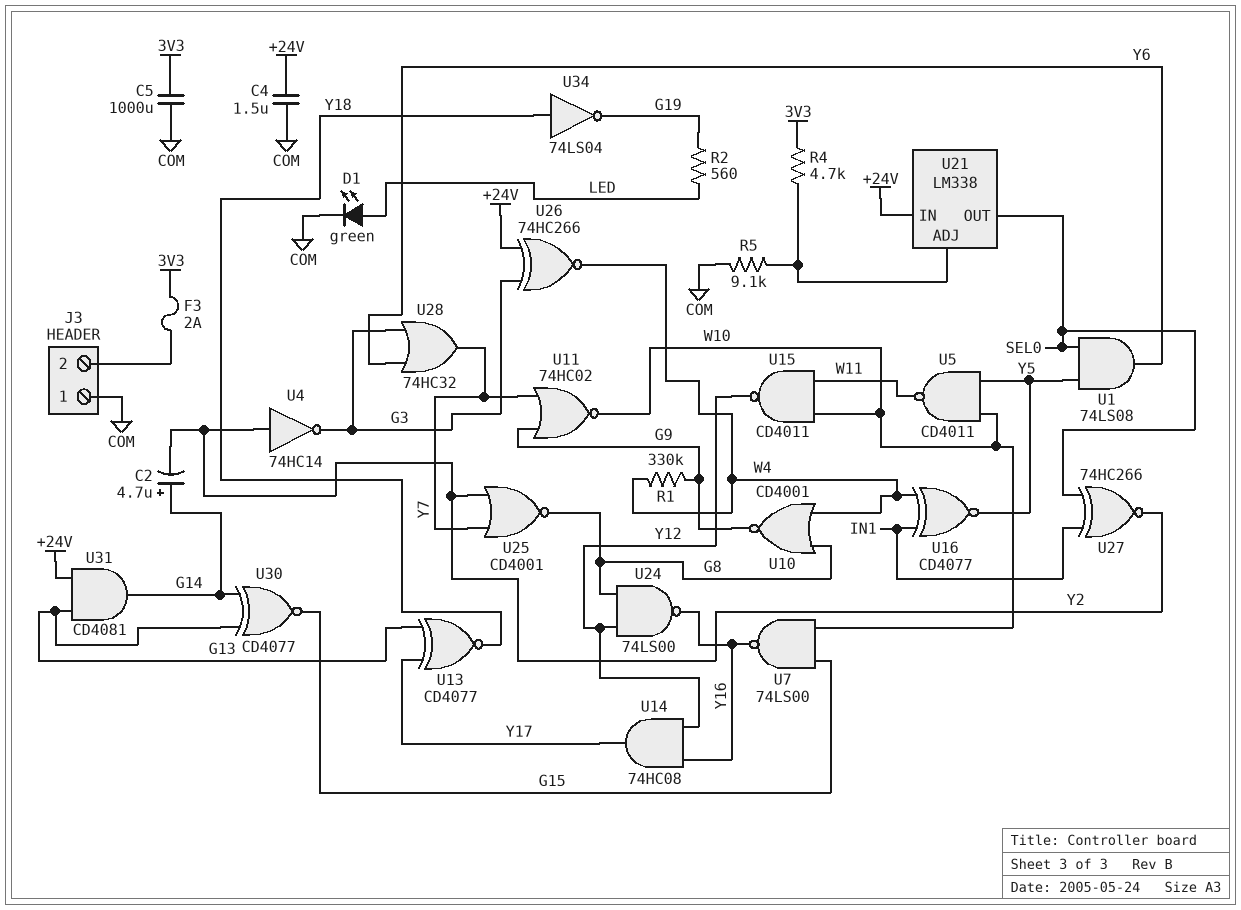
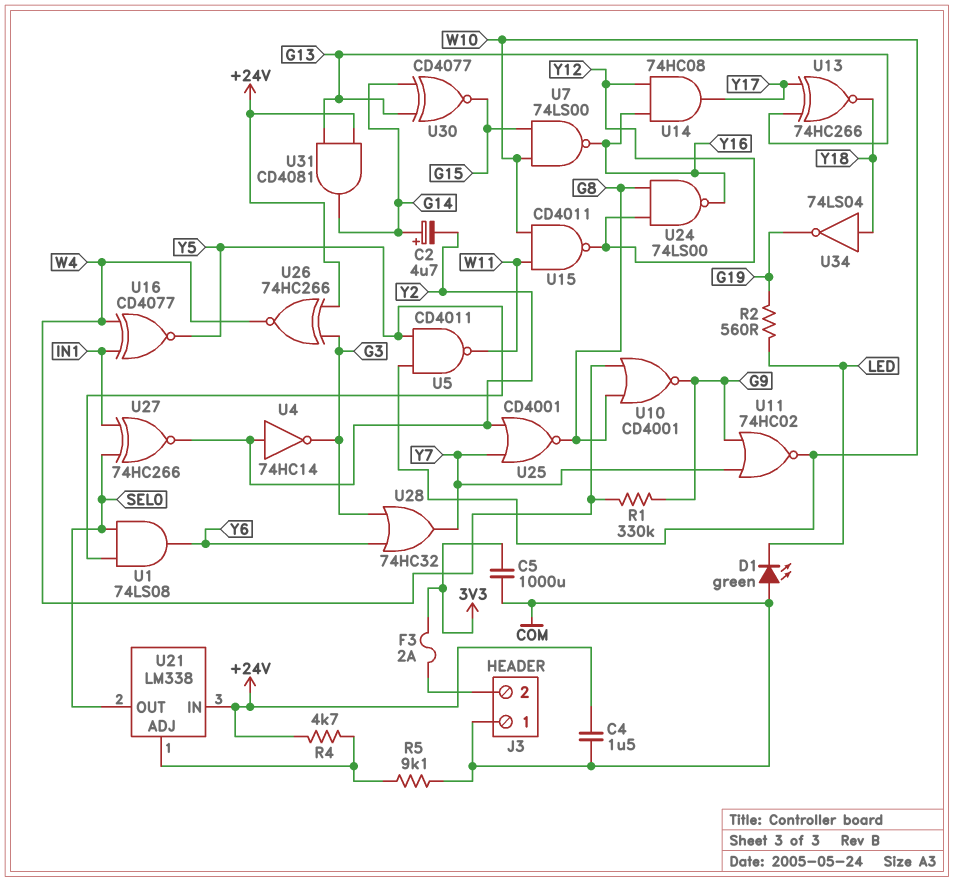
D1: LED green (A LED, K COM) -> LED green (A COM, K LED)
R4: 4.7k (3V3, U21/ADJ) -> 4.7k (+24V, U21/ADJ)
U13: XNOR CD4077 (in G13, in Y17, out Y18) -> XNOR 74HC266 (in G13, in Y17, out Y18)

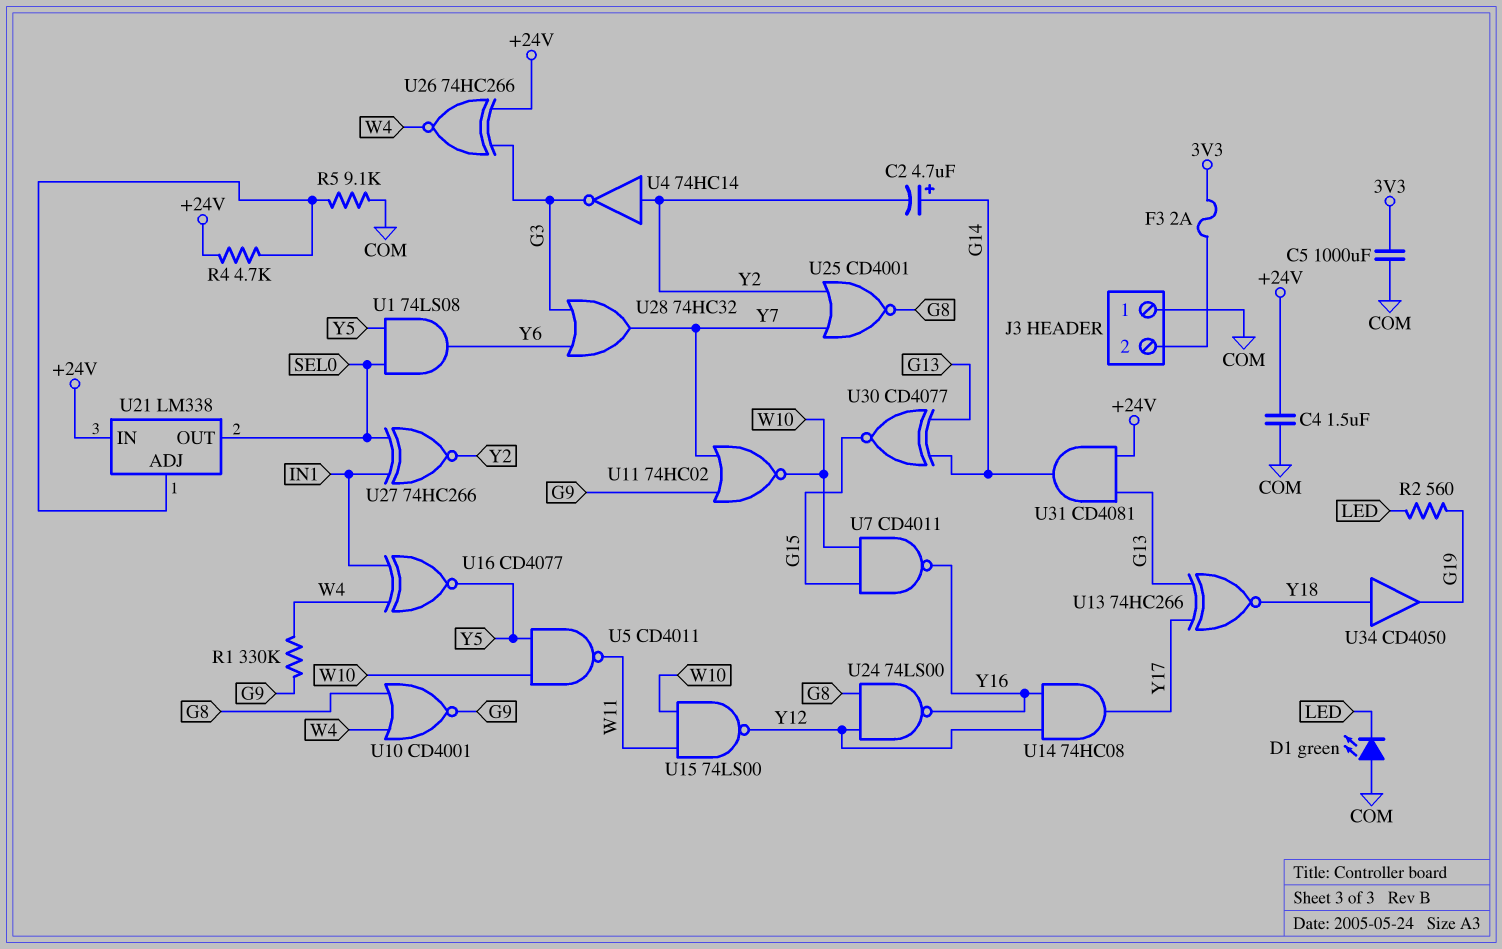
U7: NAND 74LS00 (in G15, in W10, out Y16) -> NAND CD4011 (in G15, in W10, out Y16)
U15: NAND CD4011 (in W10, in W11, out Y12) -> NAND 74LS00 (in W10, in W11, out Y12)
U34: NOT 74LS04 (in Y18, out G19) -> buffer CD4050 (in Y18, out G19)

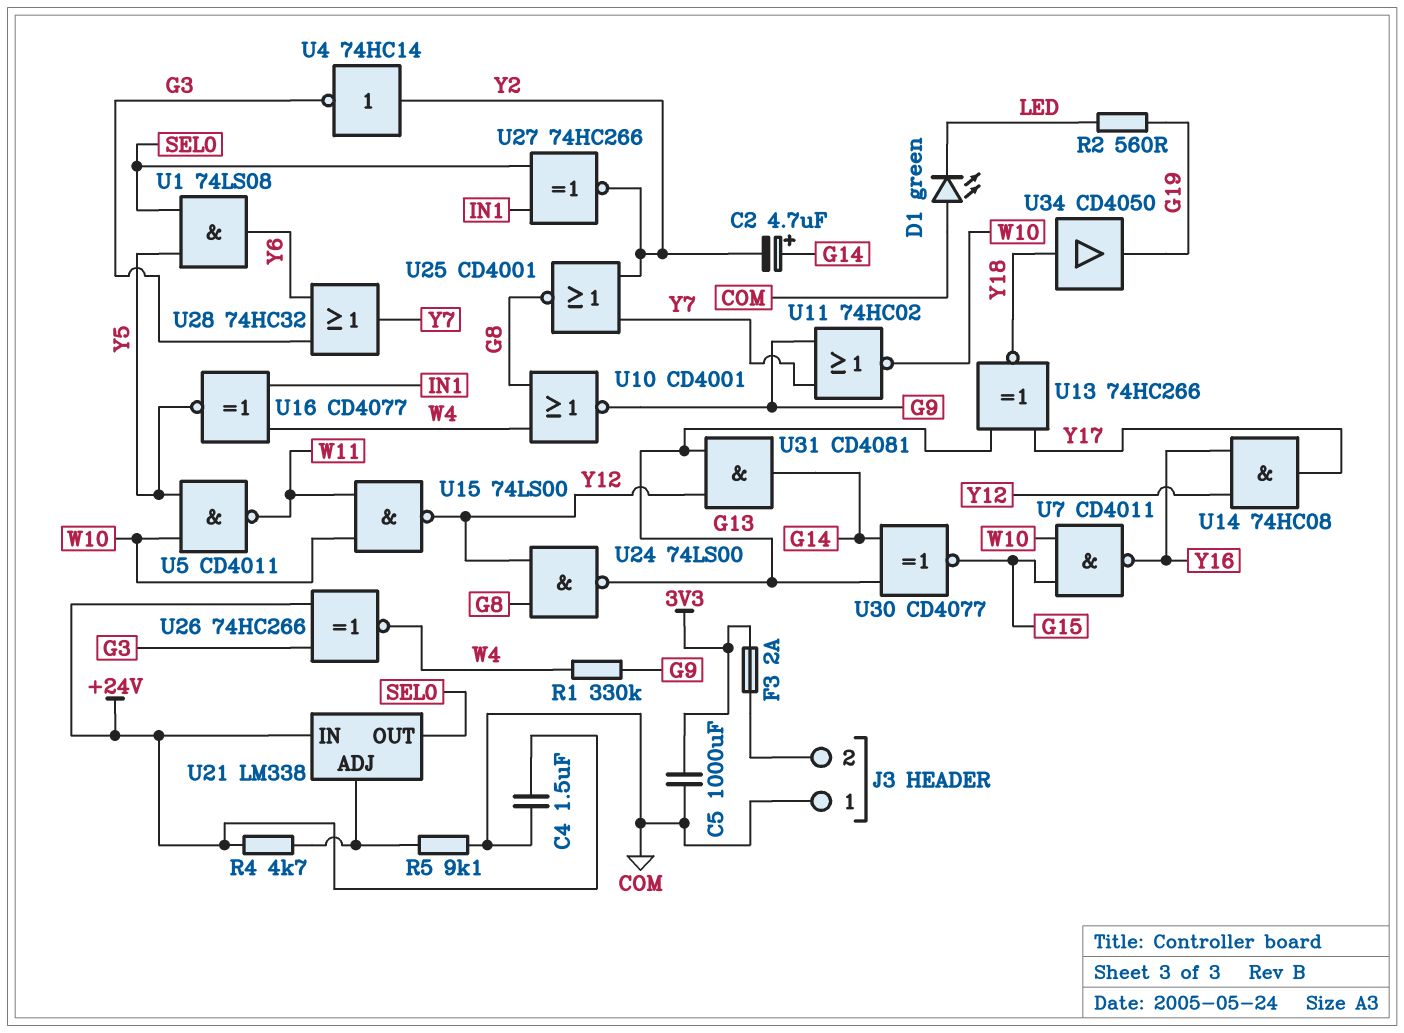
U24: NAND 74LS00 (in G8, in Y12, out Y16) -> NAND 74LS00 (in G8, in Y12, out G13)
U31: AND CD4081 (in +24V, in G13, out G14) -> AND CD4081 (in G13, in Y12, out G14)

